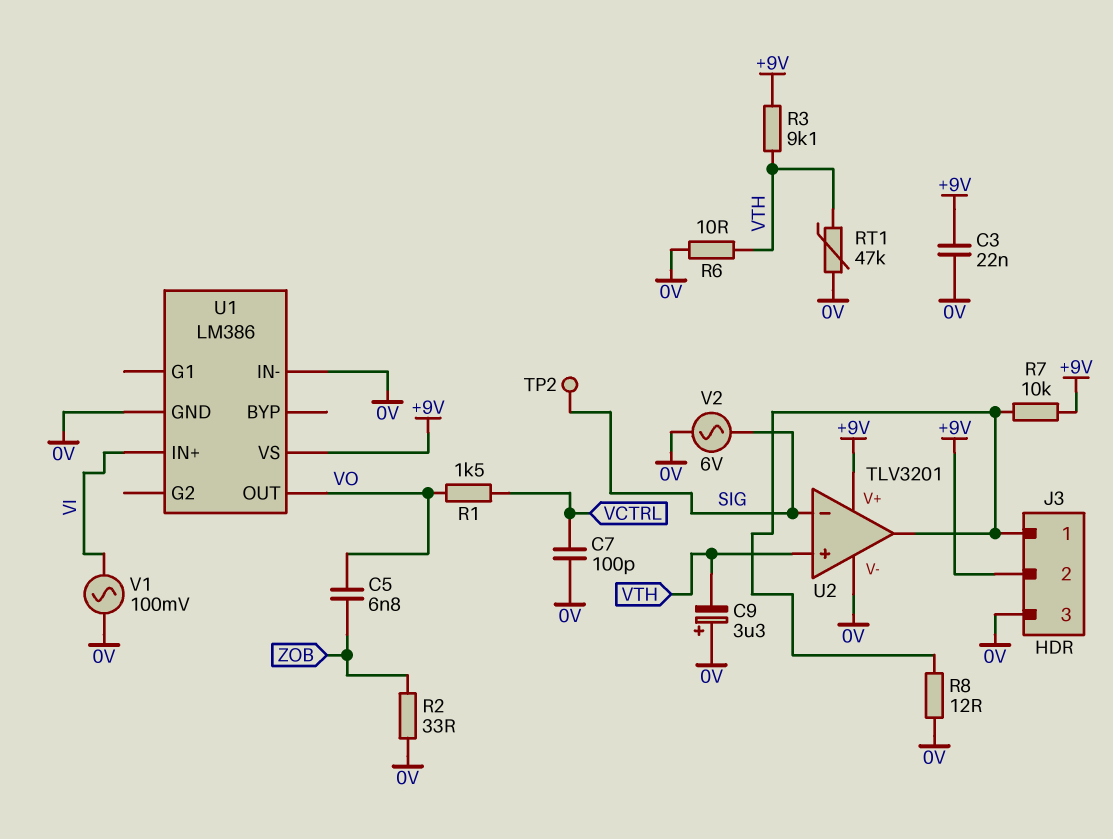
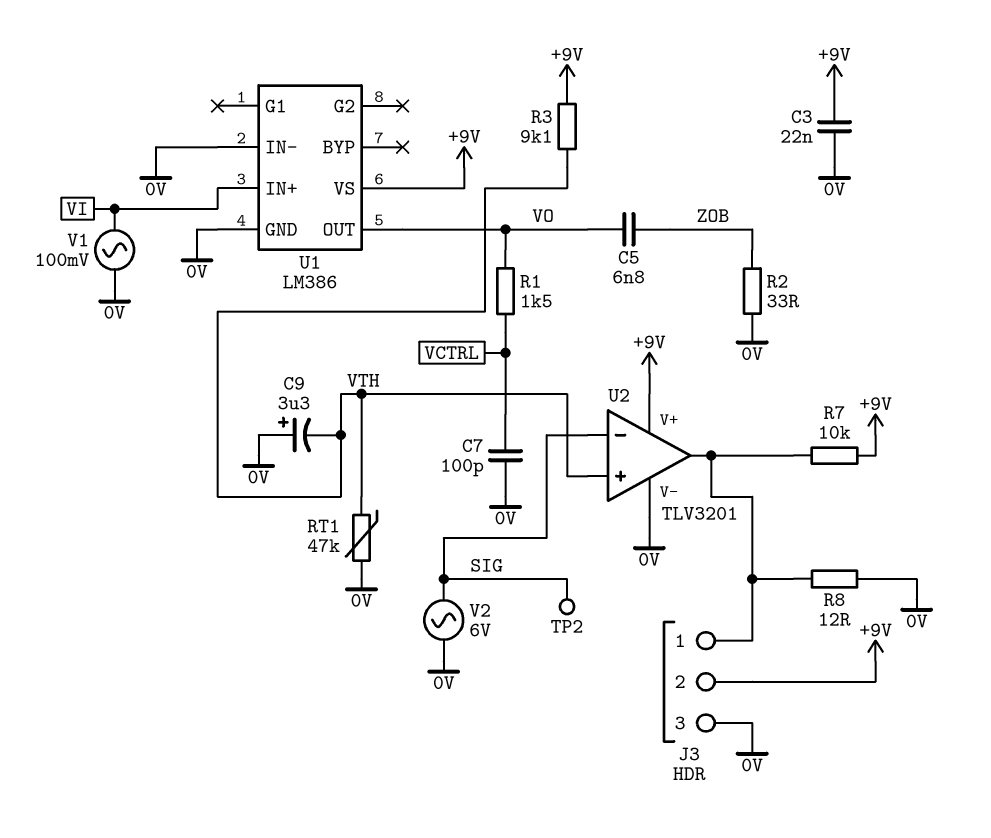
R6: 10 (0V, VTH) -> none

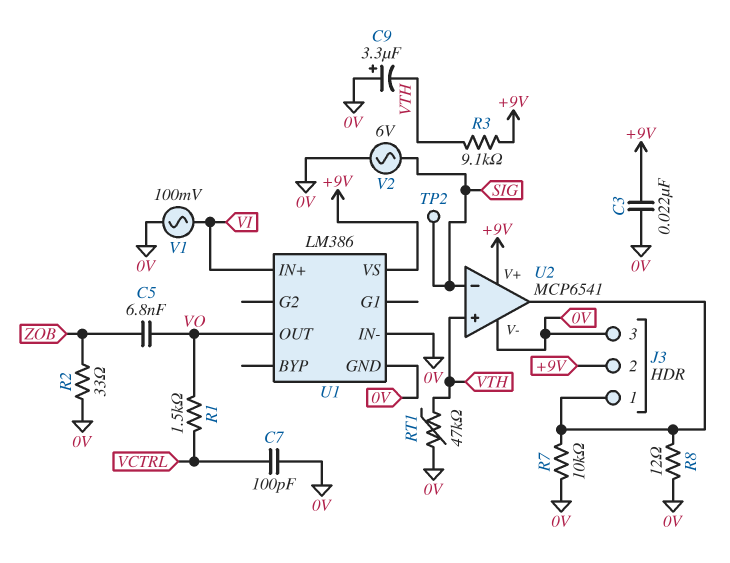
R7: 10k (+9V, J3/1) -> 10k (0V, J3/1)
U2: TLV3201 -> MCP6541

